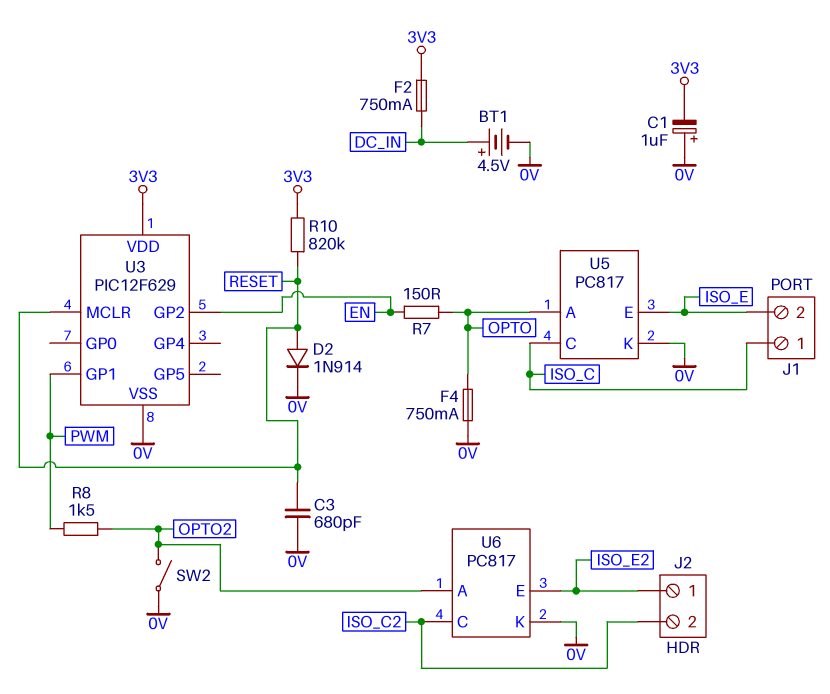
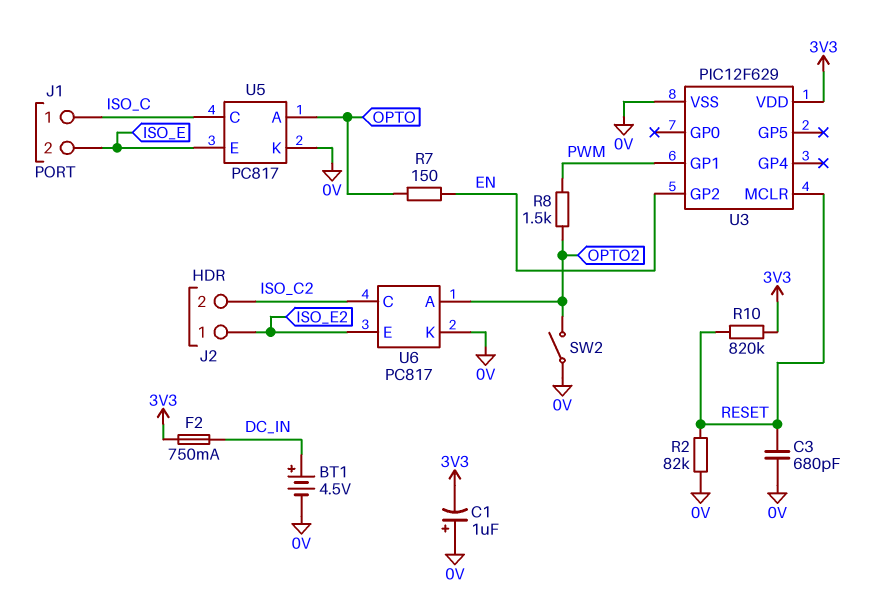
D2: diode 1N914 (A RESET, K 0V) -> none
F4: 750mA (0V, OPTO) -> none
R2: none -> 82k (0V, RESET)

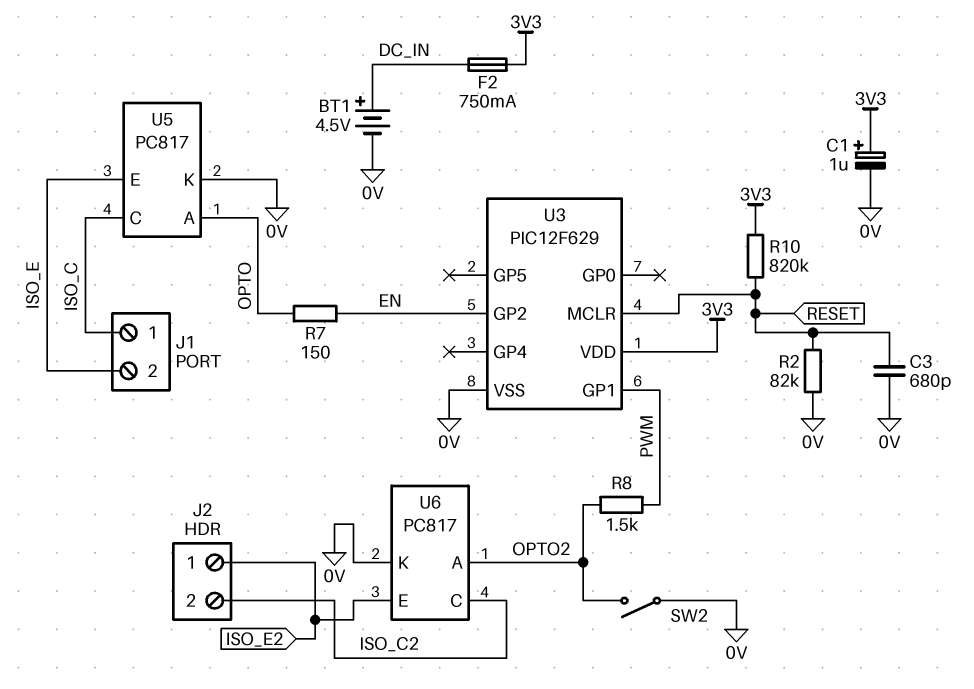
C1: 1uF (plus 0V, minus 3V3) -> 1uF (plus 3V3, minus 0V)

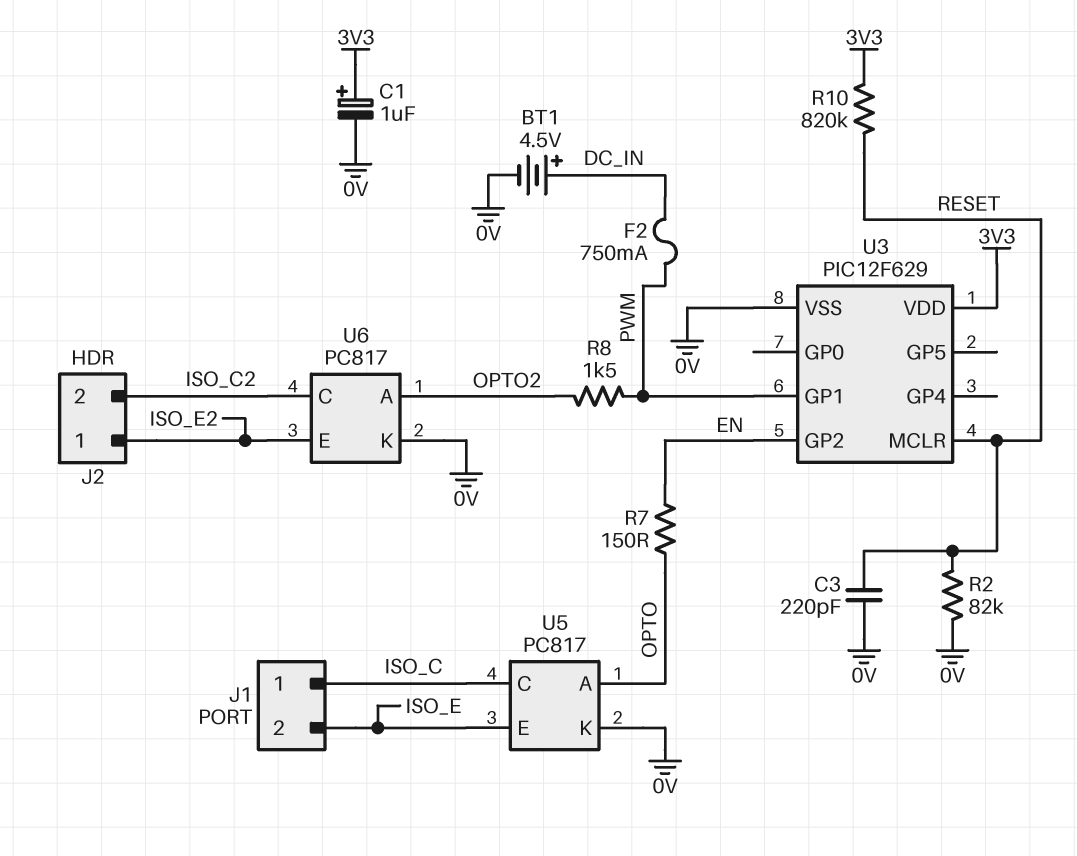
C3: 680pF (0V, RESET) -> 220pF (0V, RESET)
F2: 750mA (3V3, DC_IN) -> 750mA (DC_IN, PWM)
SW2: switch (0V, OPTO2) -> none

